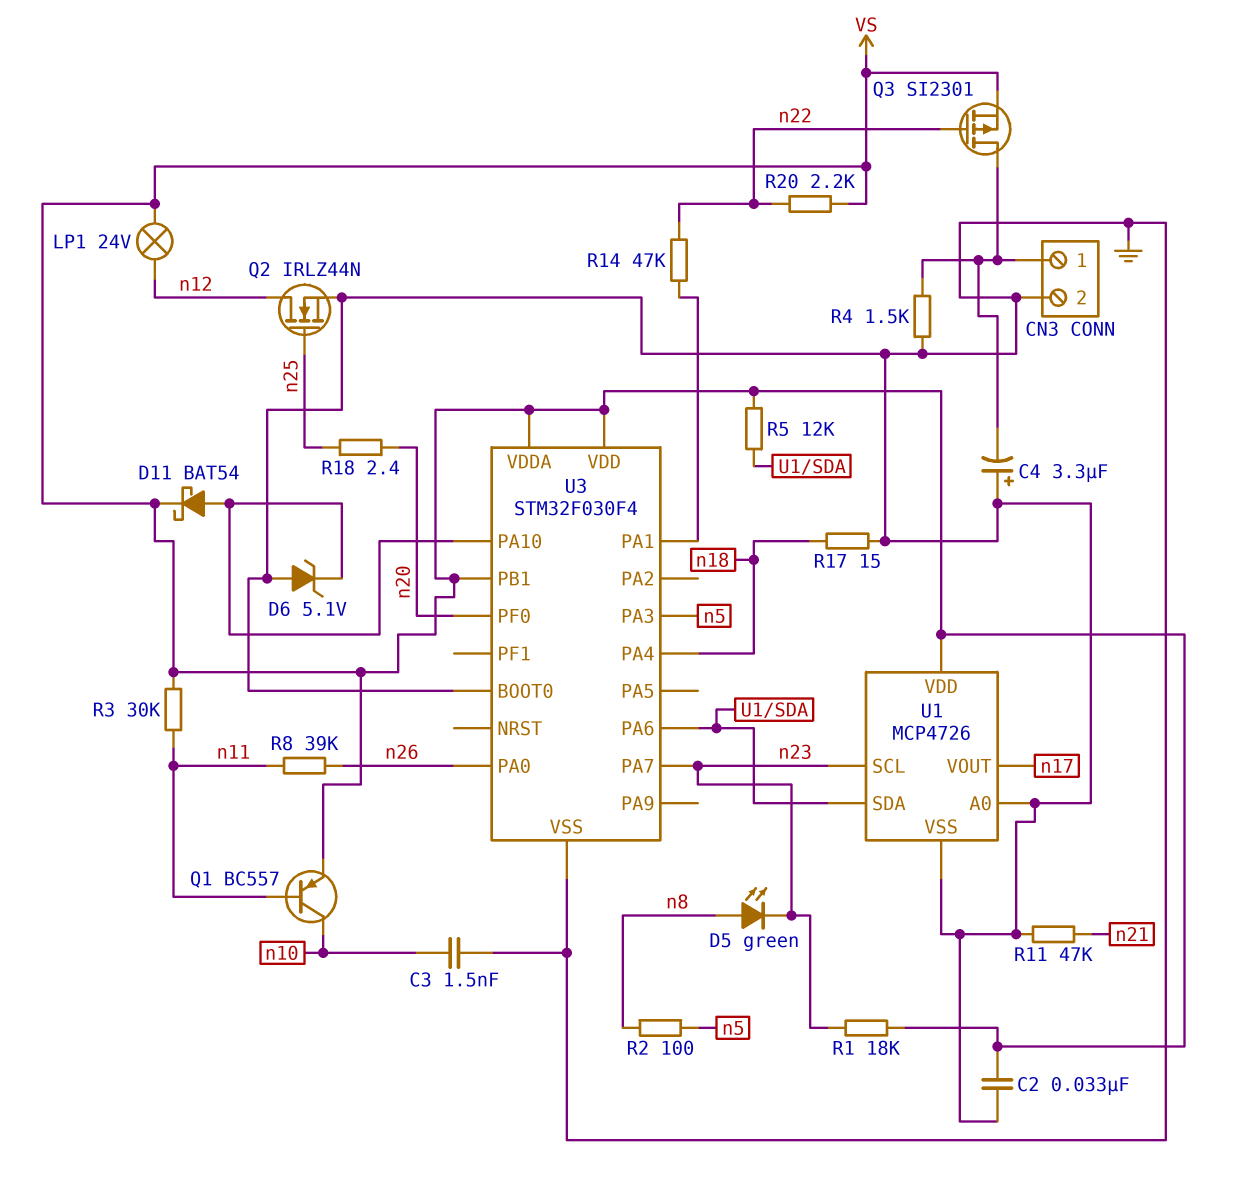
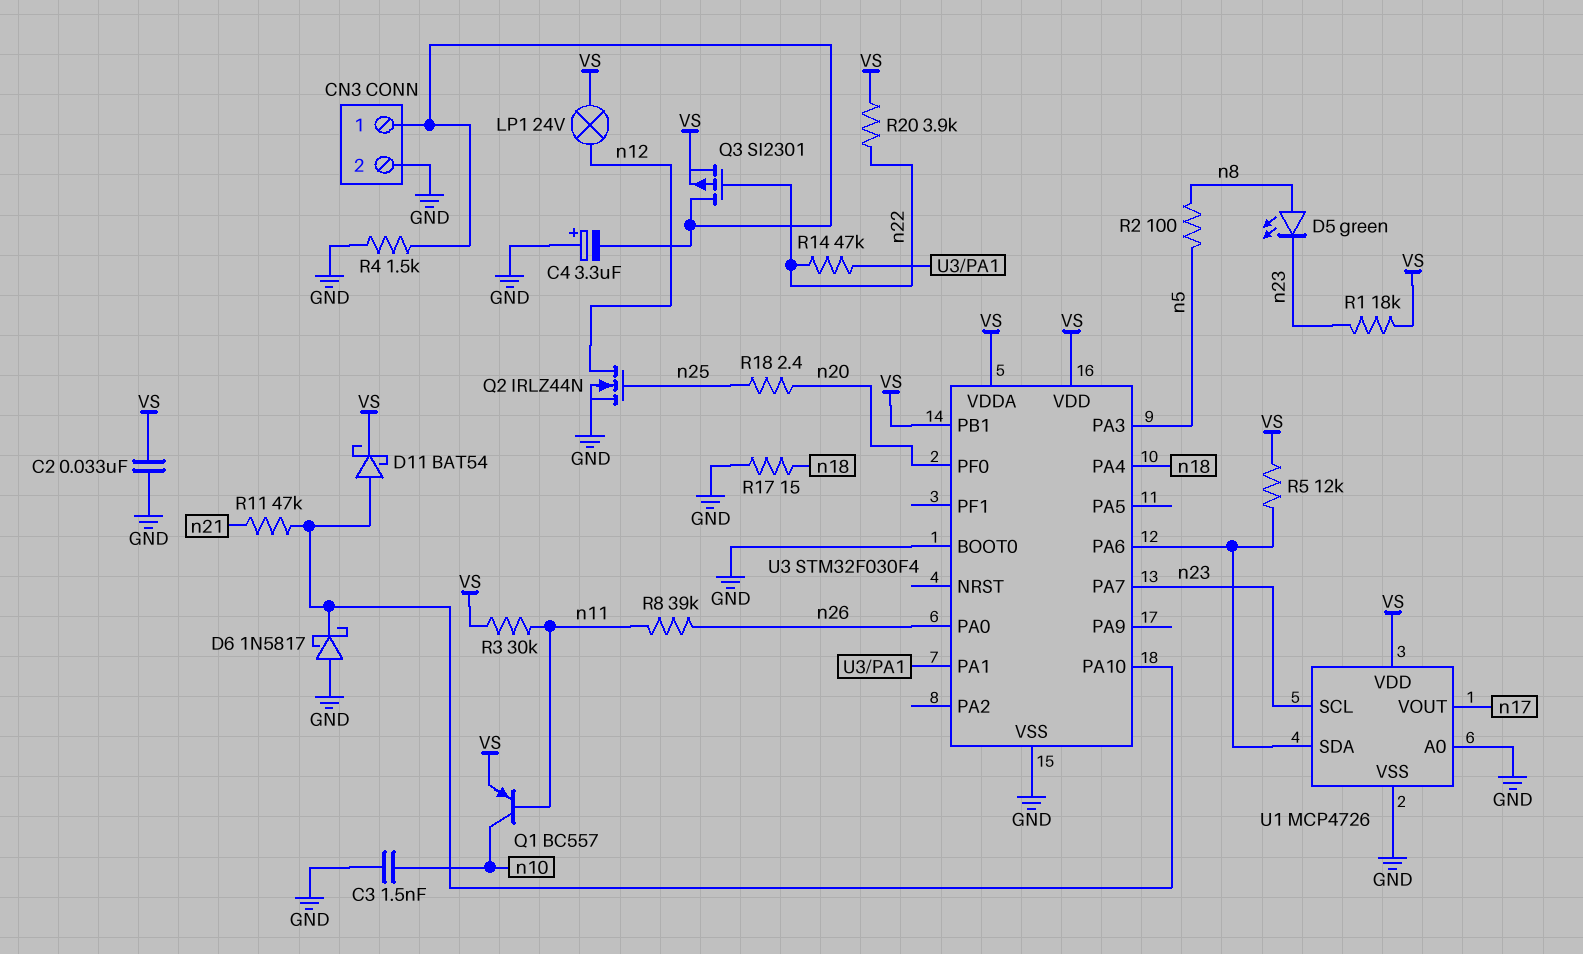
D6: zener 5.1V (A GND, K U3/PA10) -> schottky 1N5817 (A GND, K U3/PA10)
R11: 47k (GND, n21) -> 47k (U3/PA10, n21)
R20: 2.2k (VS, n22) -> 3.9k (VS, n22)

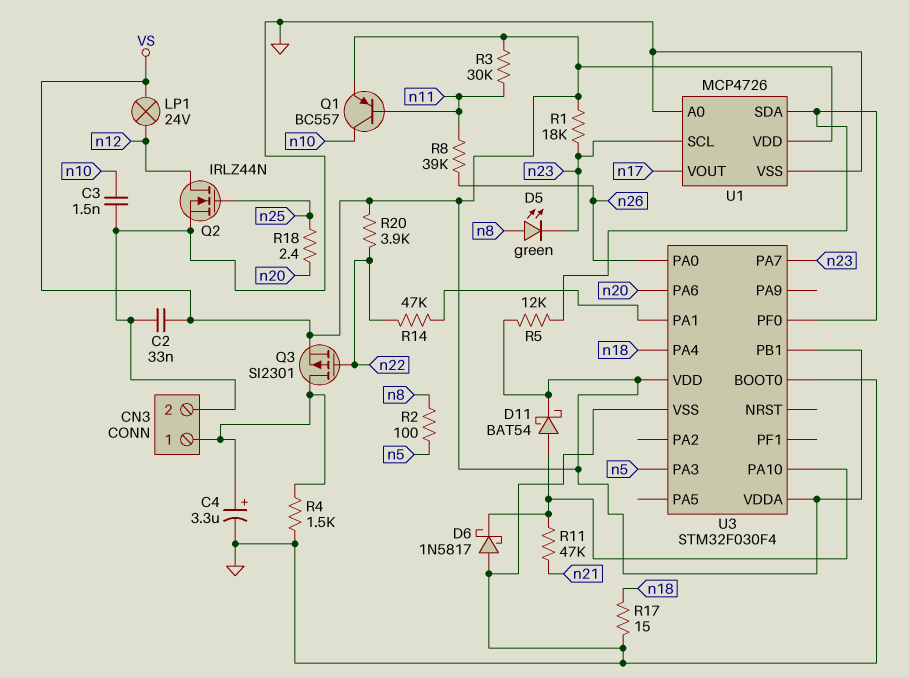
C4: 3.3uF (plus GND, minus CN3/1) -> 3.3uF (plus CN3/1, minus GND)
U3 pin PA6: U1/SDA -> n20
U3 pin PF0: n20 -> U1/SDA

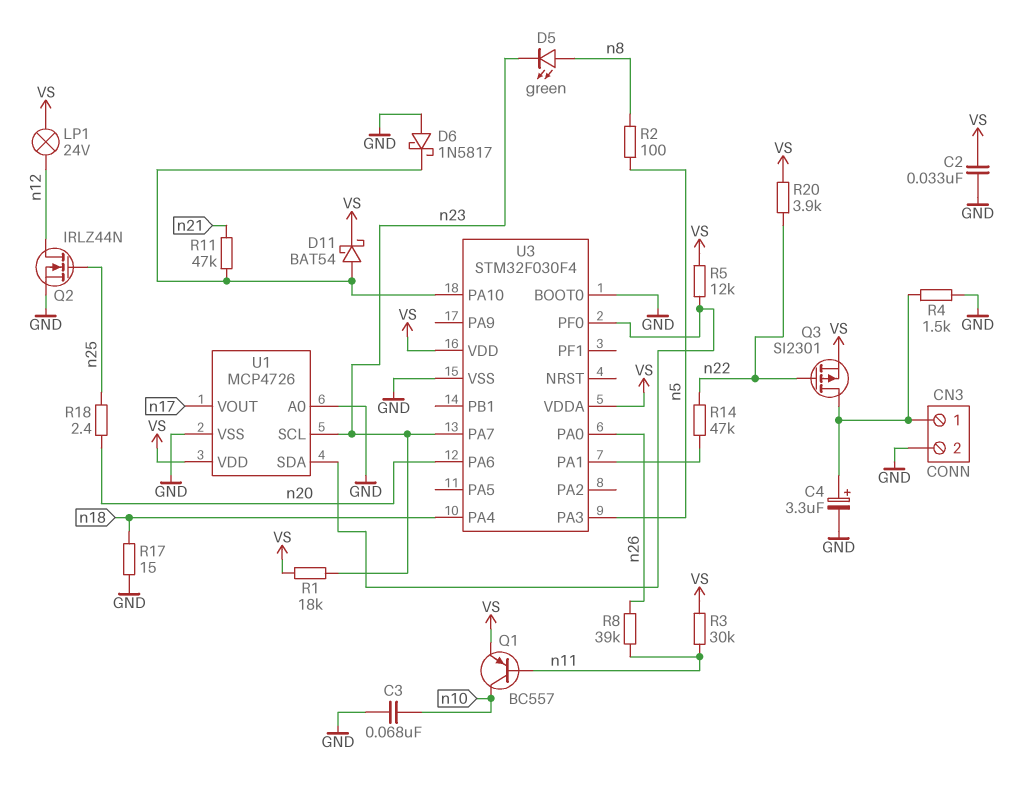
C3: 1.5nF (GND, n10) -> 68nF (GND, n10)
U3 pin PB1: VS -> none

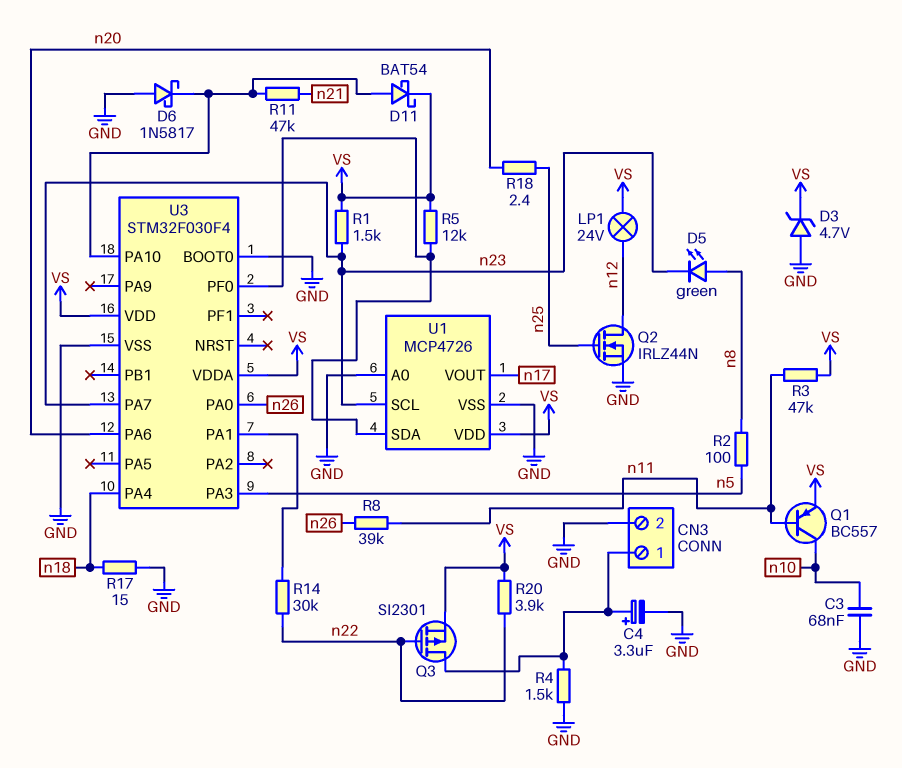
C2: 33nF (GND, VS) -> none
D3: none -> zener 4.7V (A GND, K VS)
R1: 18k (VS, n23) -> 1.5k (VS, n23)
R3: 30k (VS, n11) -> 47k (VS, n11)
R14: 47k (U3/PA1, n22) -> 30k (U3/PA1, n22)

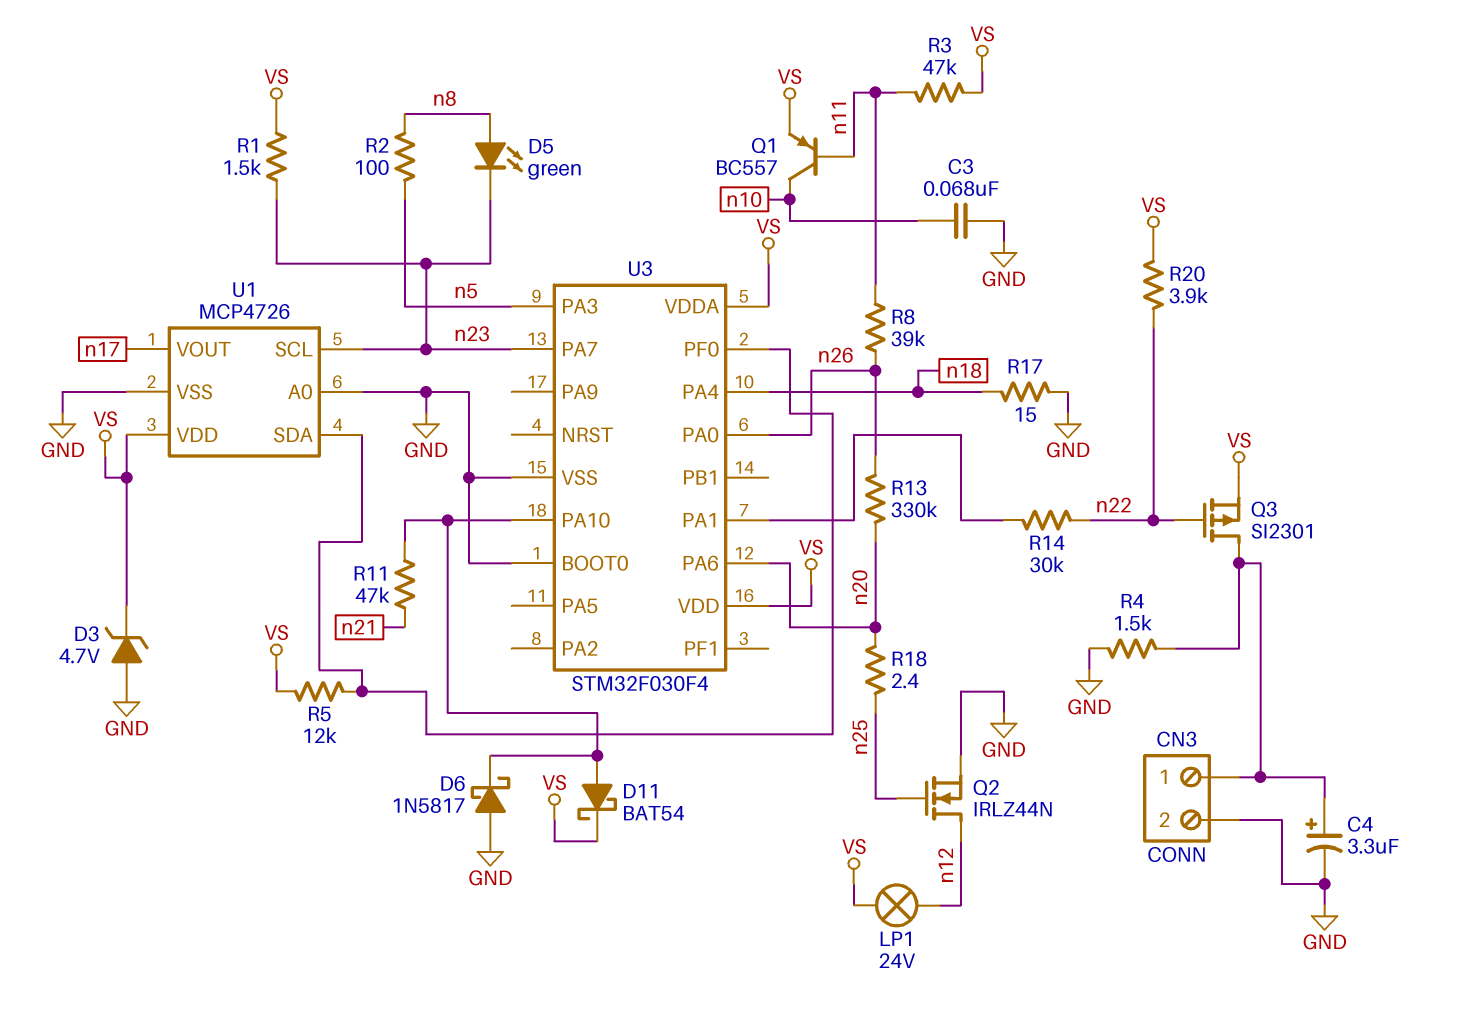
R13: none -> 330k (n20, n26)

